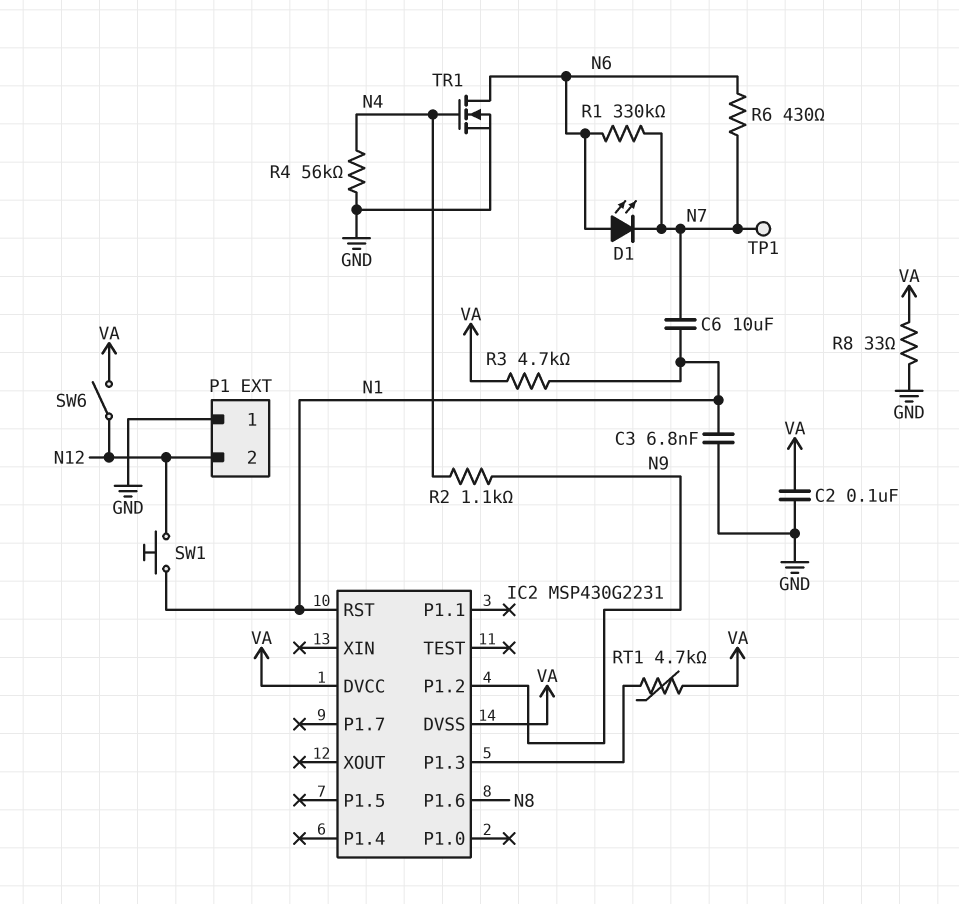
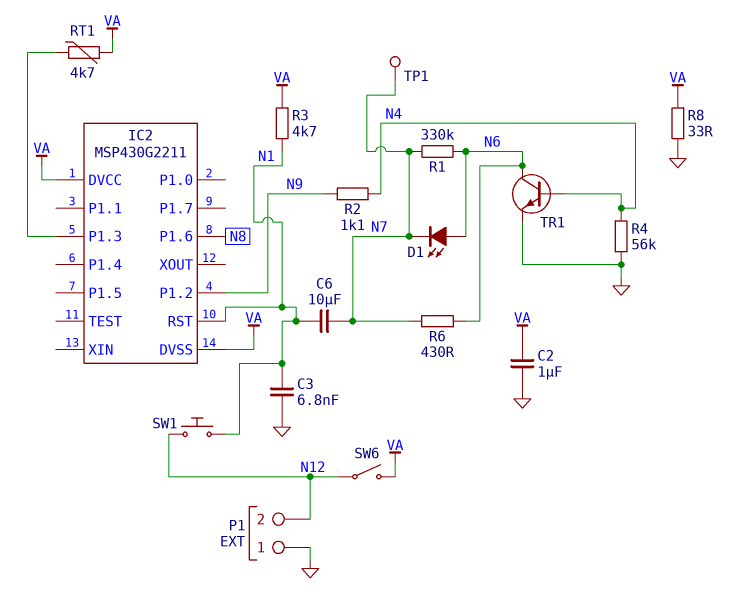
C2: 100nF (GND, VA) -> 1uF (GND, VA)
IC2: MSP430G2231 -> MSP430G2211
TR1: NMOS (G N4, D N6, S GND) -> NPN (B N4, C N6, E GND)

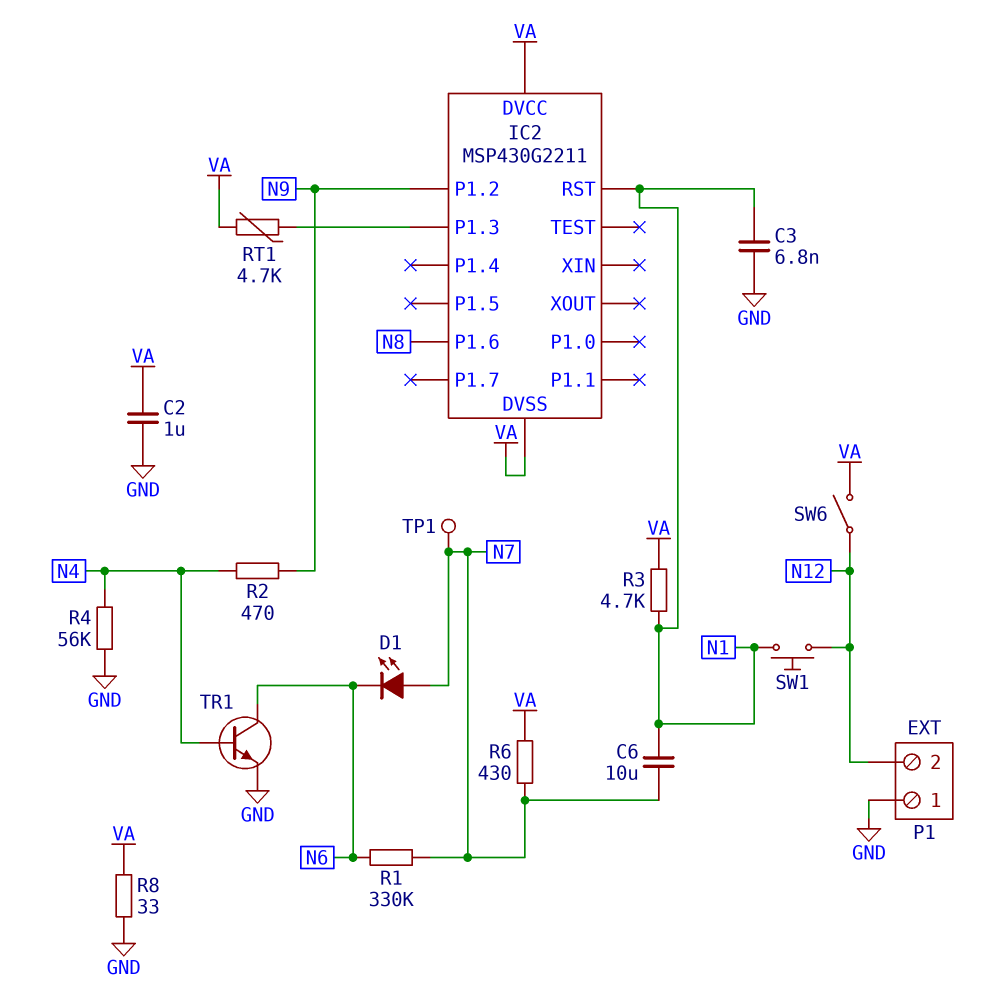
D1: LED (A N6, K N7) -> LED (A N7, K N6)
R2: 1.1k (N4, N9) -> 470 (N4, N9)
R6: 430 (N6, N7) -> 430 (N7, VA)

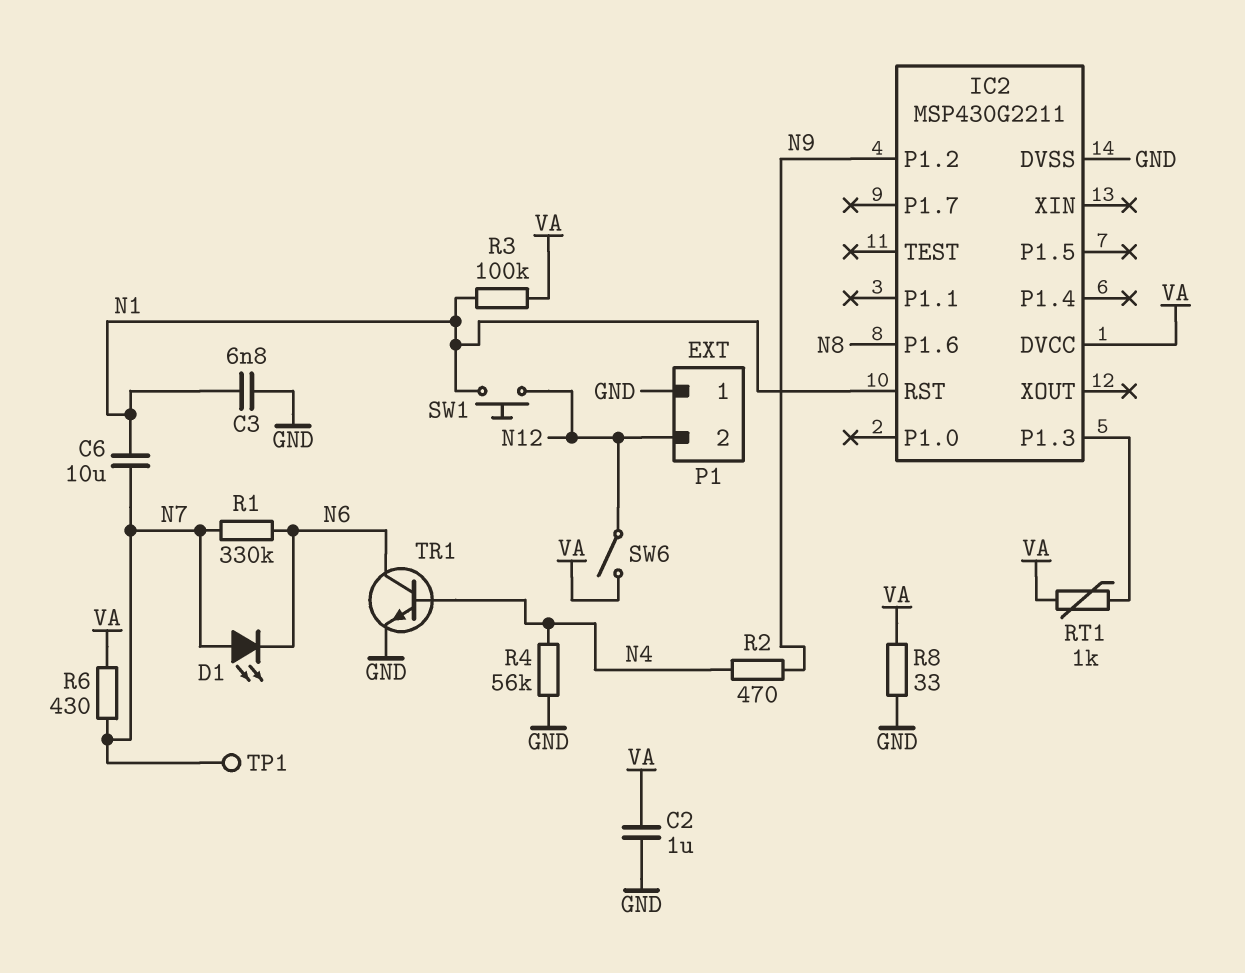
IC2 pin DVSS: VA -> GND
R3: 4.7k (N1, VA) -> 100k (N1, VA)
RT1: 4.7k (IC2/P1.3, VA) -> 1k (IC2/P1.3, VA)

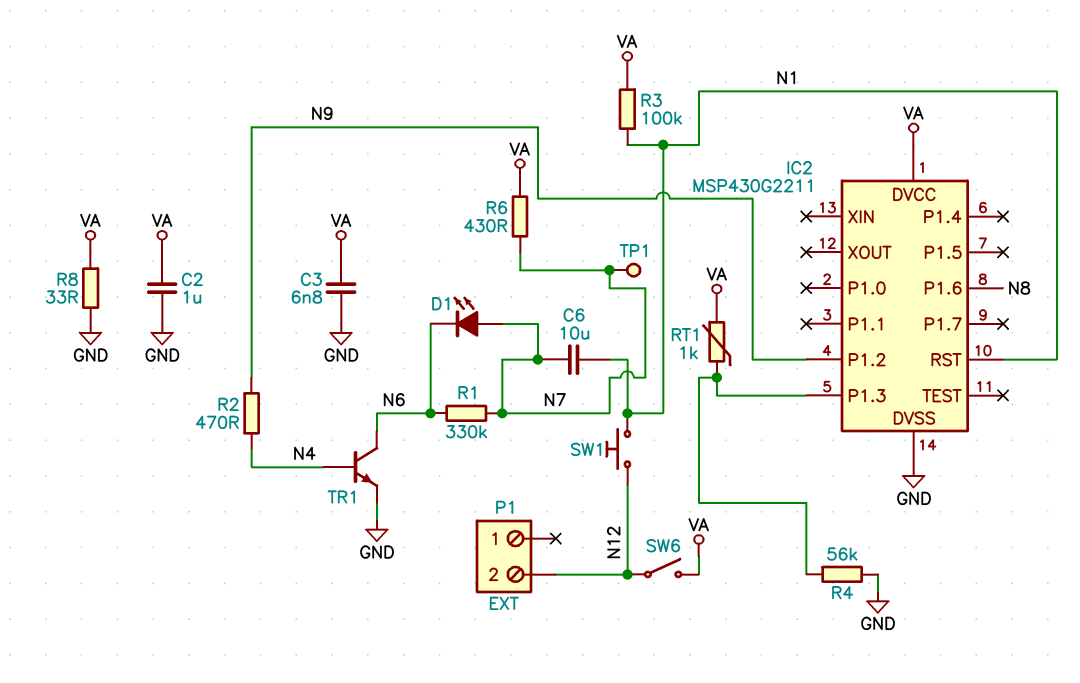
C3: 6.8nF (GND, N1) -> 6.8nF (GND, VA)
P1 pin 1: GND -> none
R4: 56k (GND, N4) -> 56k (GND, IC2/P1.3)

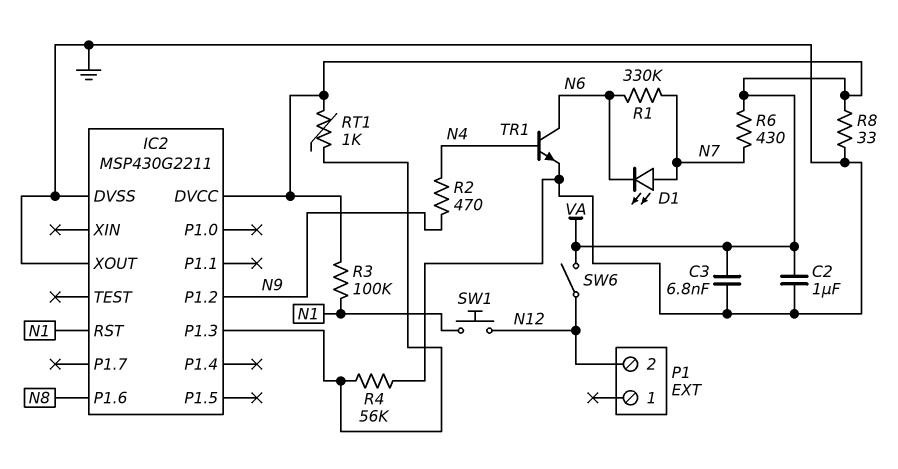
C6: 10uF (N1, N7) -> none
IC2 pin XOUT: none -> GND
TP1: test point (N7) -> none

